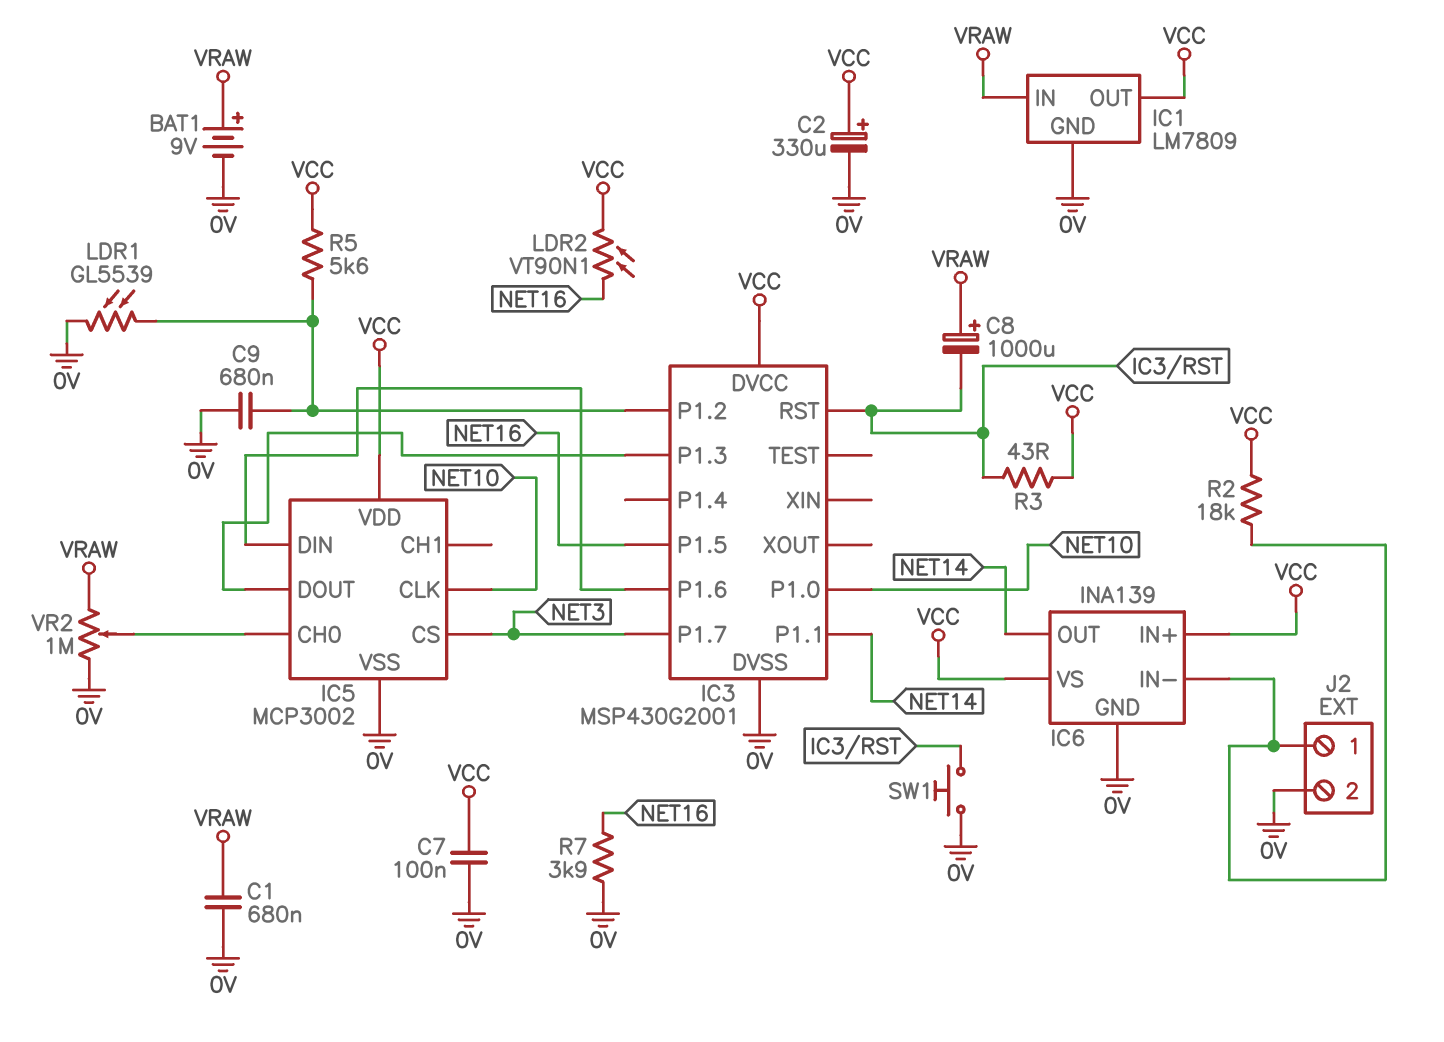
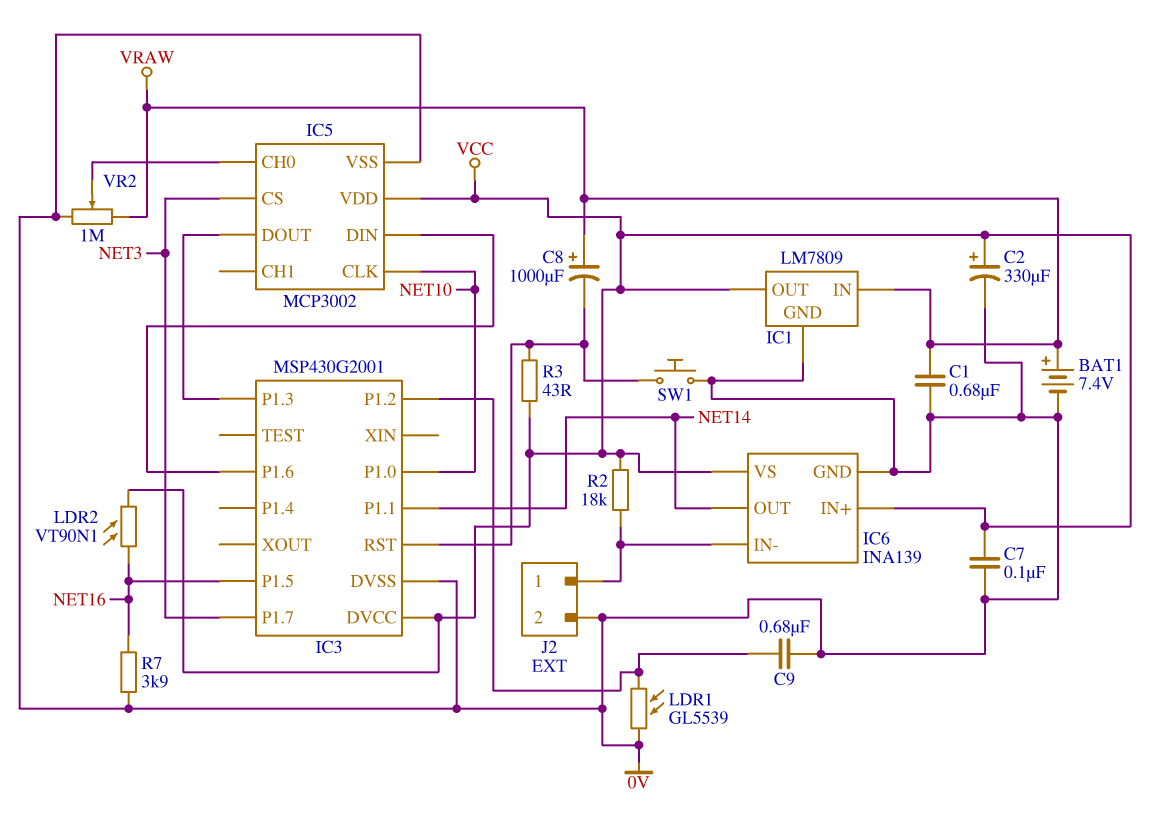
BAT1: 9V (plus VRAW, minus 0V) -> 7.4V (plus VRAW, minus 0V)
R5: 5.6k (IC3/P1.2, VCC) -> none

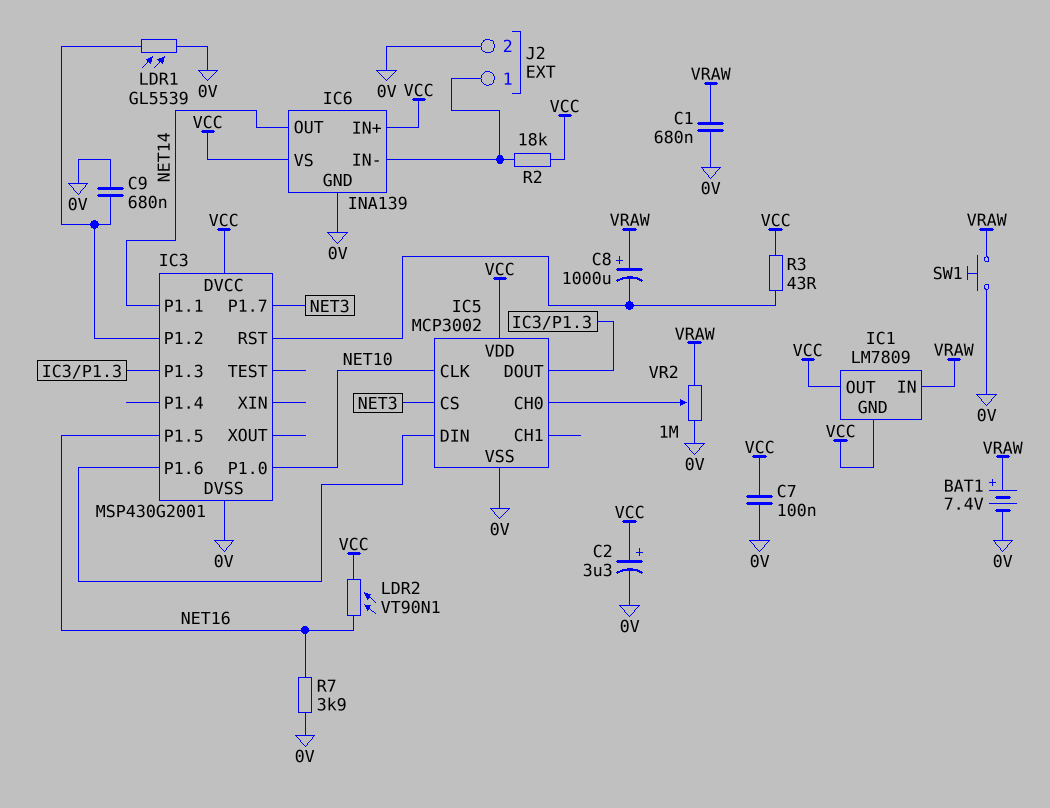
C2: 330uF (plus VCC, minus 0V) -> 3.3uF (plus VCC, minus 0V)
IC1 pin GND: 0V -> VCC
SW1: button (0V, IC3/RST) -> button (0V, VRAW)

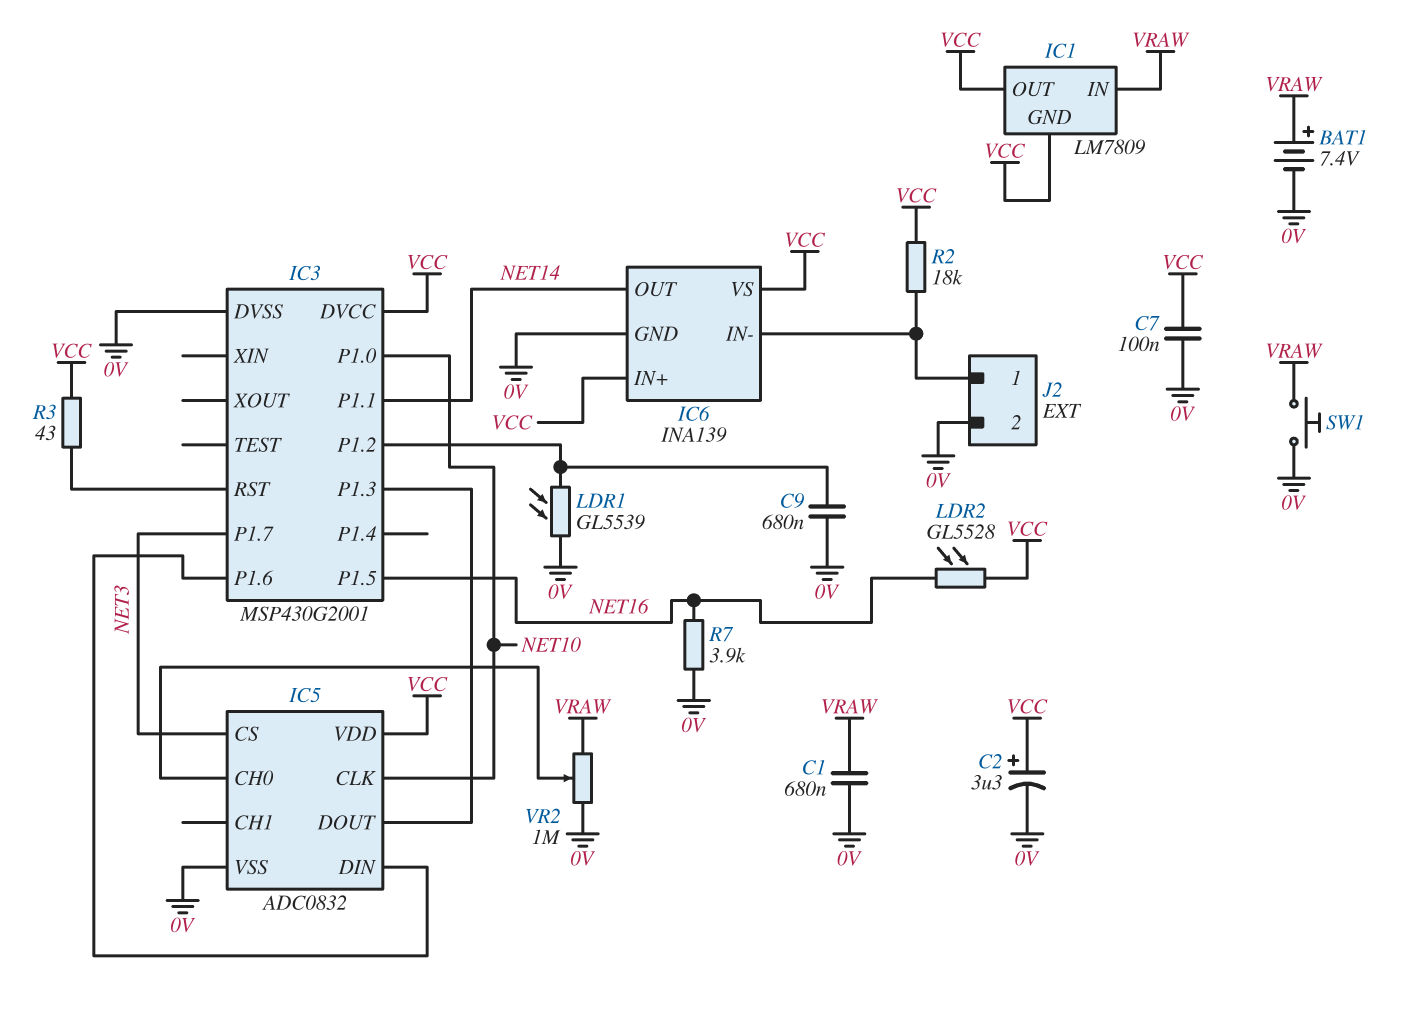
C8: 1000uF (plus VRAW, minus IC3/RST) -> none
IC5: MCP3002 -> ADC0832
LDR2: VT90N1 (NET16, VCC) -> GL5528 (NET16, VCC)

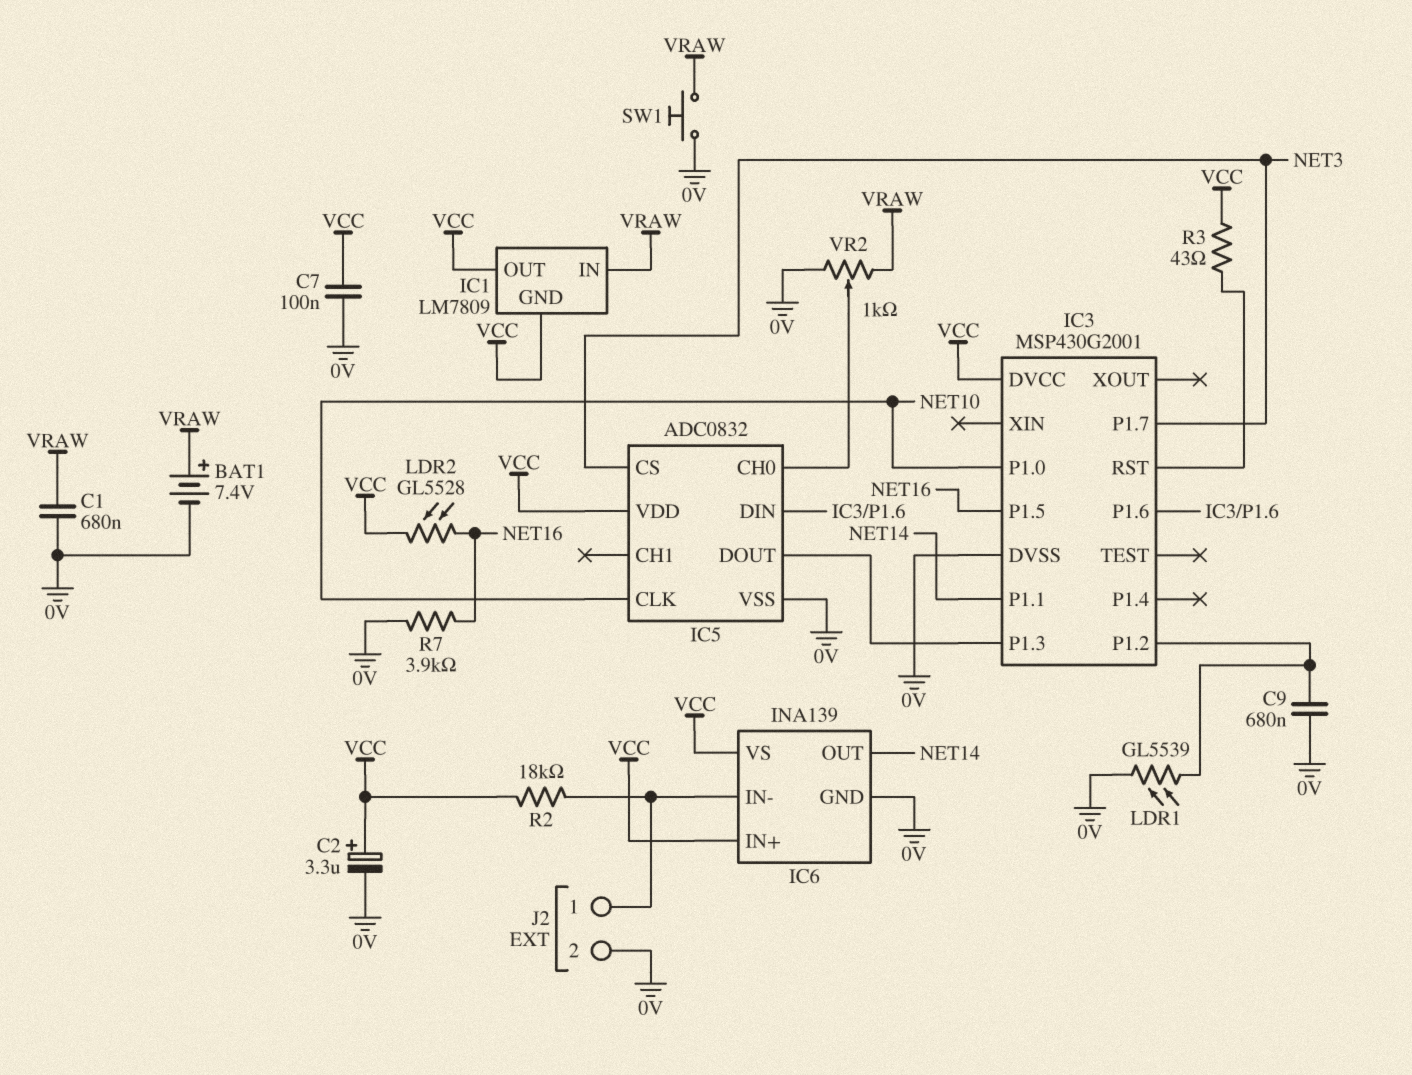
VR2: 1M (0V, VRAW, wiper IC5/CH0) -> 1k (0V, VRAW, wiper IC5/CH0)

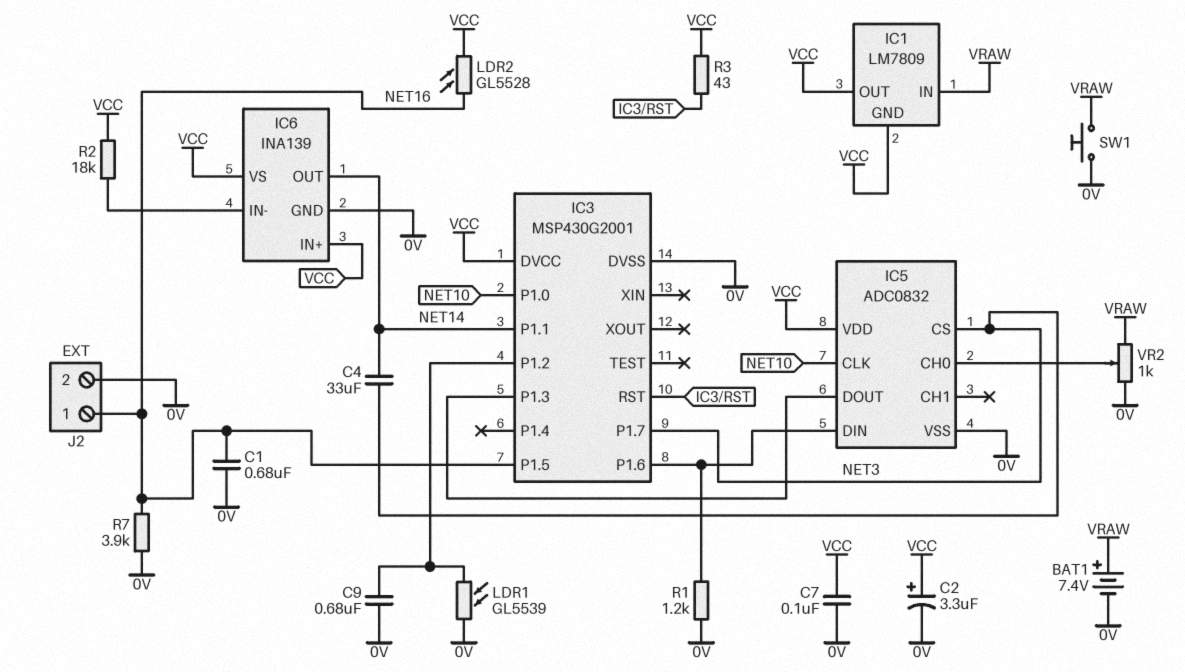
C1: 680nF (0V, VRAW) -> 680nF (0V, NET16)
C4: none -> 33uF (NET3, NET14)
J2 pin 1: IC6/IN- -> NET16
R1: none -> 1.2k (0V, IC3/P1.6)

